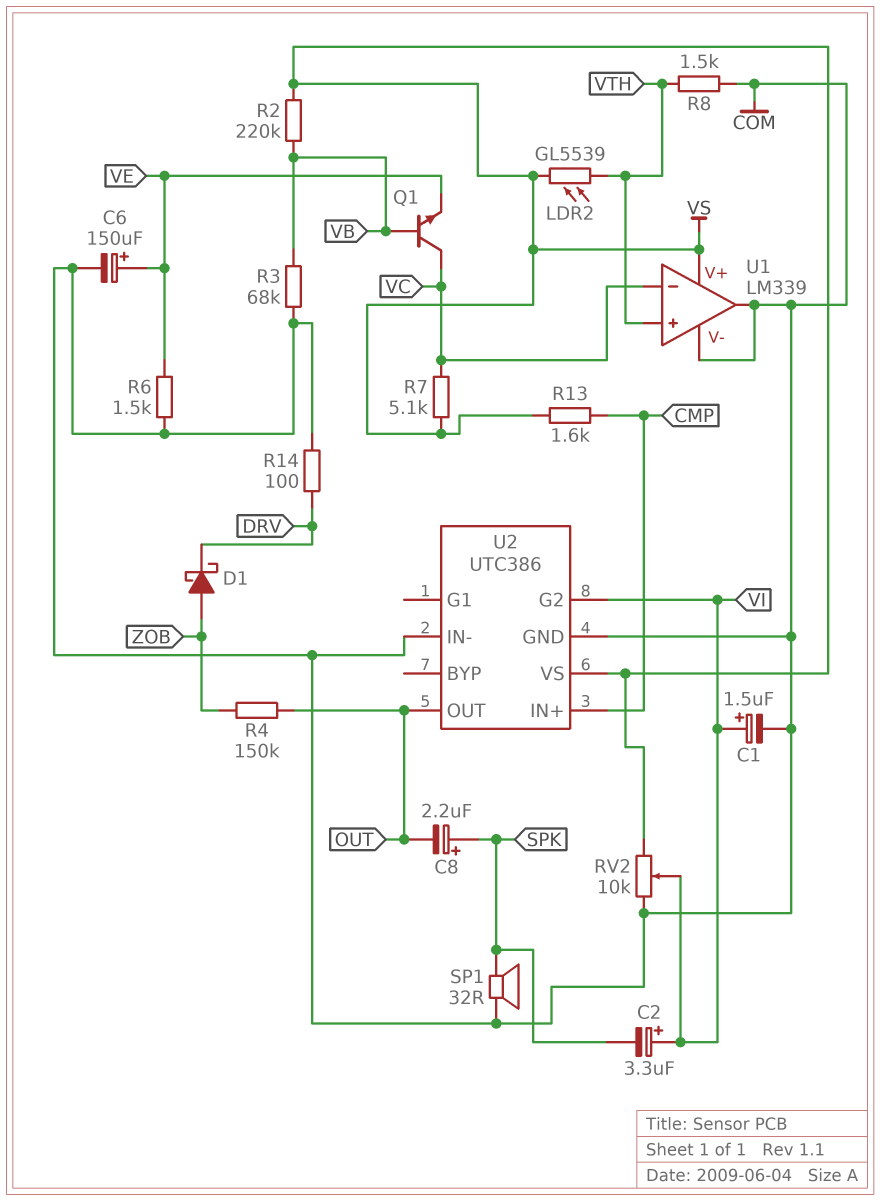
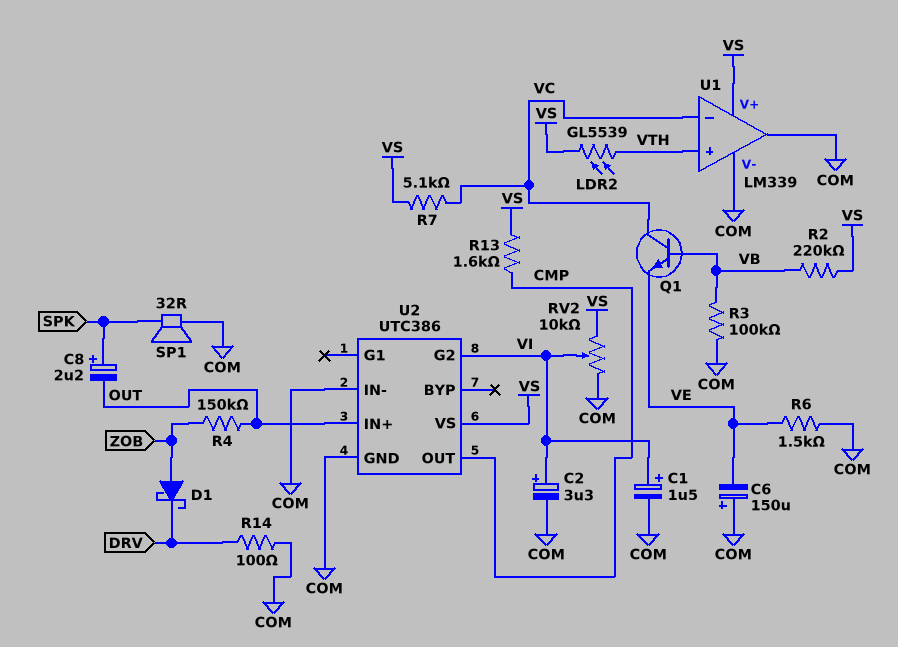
C2: 3.3uF (plus VI, minus SPK) -> 3.3uF (plus VI, minus COM)
C6: 150uF (plus VE, minus COM) -> 150uF (plus COM, minus VE)
R3: 68k (COM, VB) -> 100k (COM, VB)
R8: 1.5k (COM, VTH) -> none
U2 pin IN+: CMP -> OUT
U2 pin OUT: OUT -> CMP

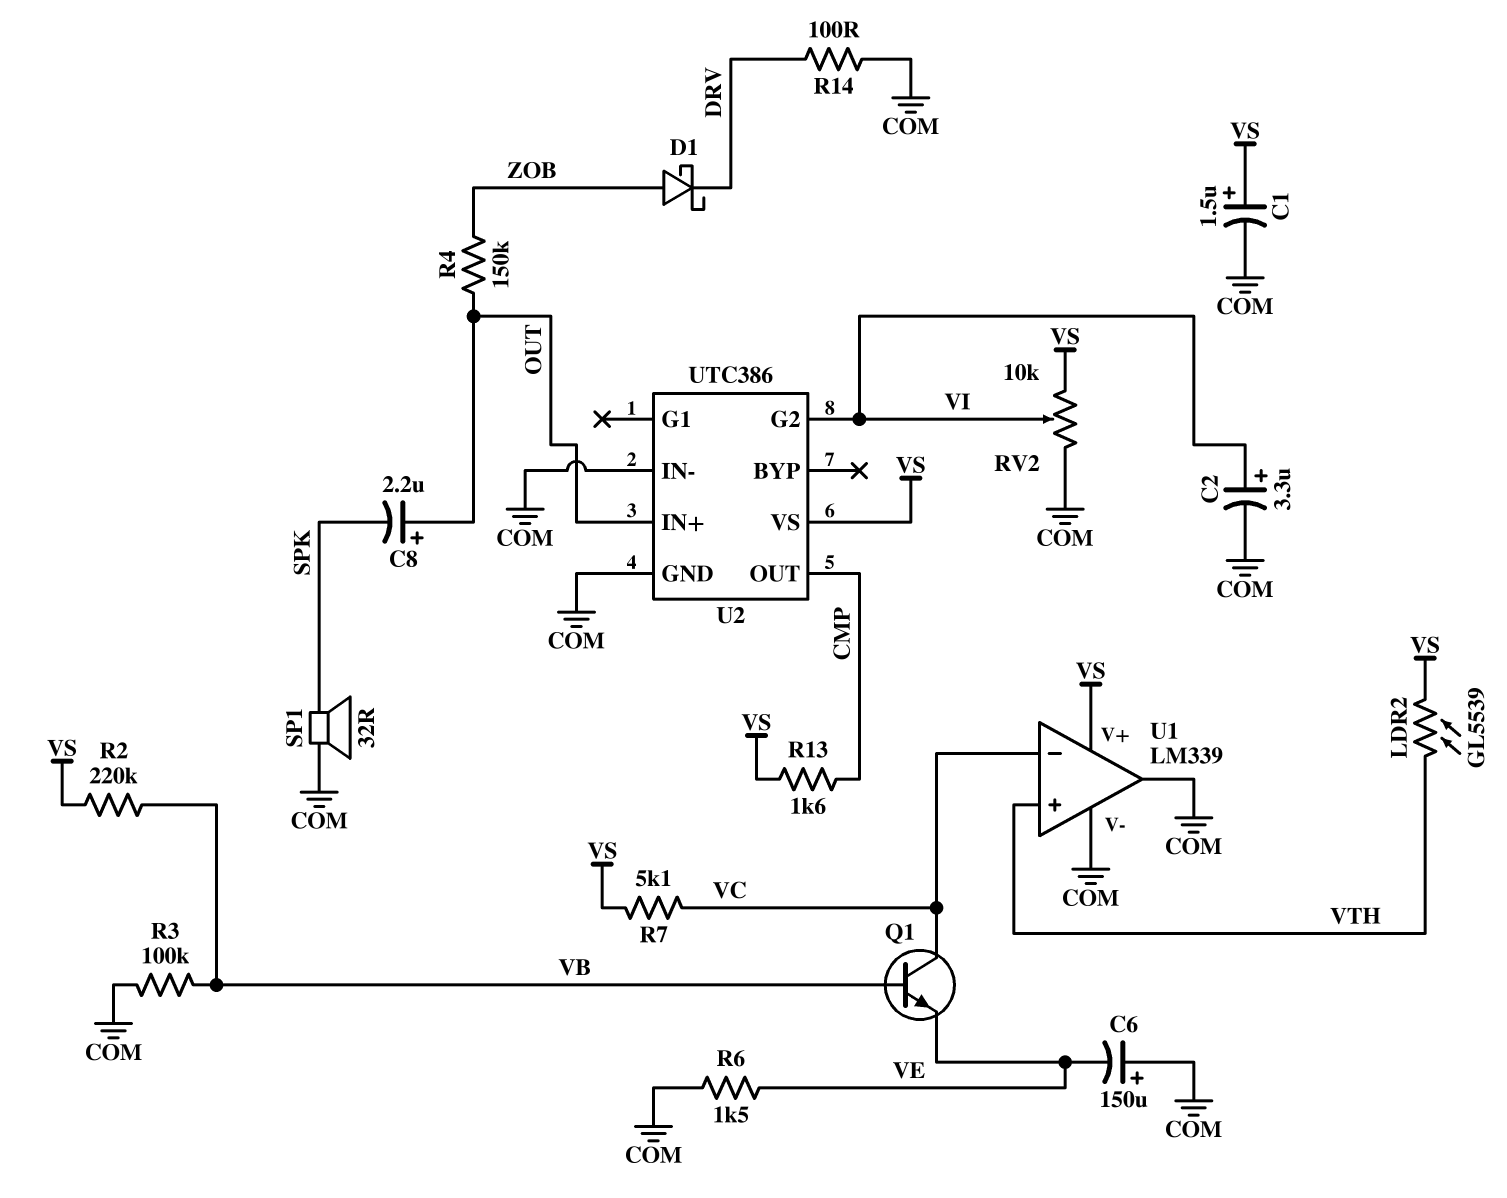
C1: 1.5uF (plus VI, minus COM) -> 1.5uF (plus VS, minus COM)
C8: 2.2uF (plus SPK, minus OUT) -> 2.2uF (plus OUT, minus SPK)

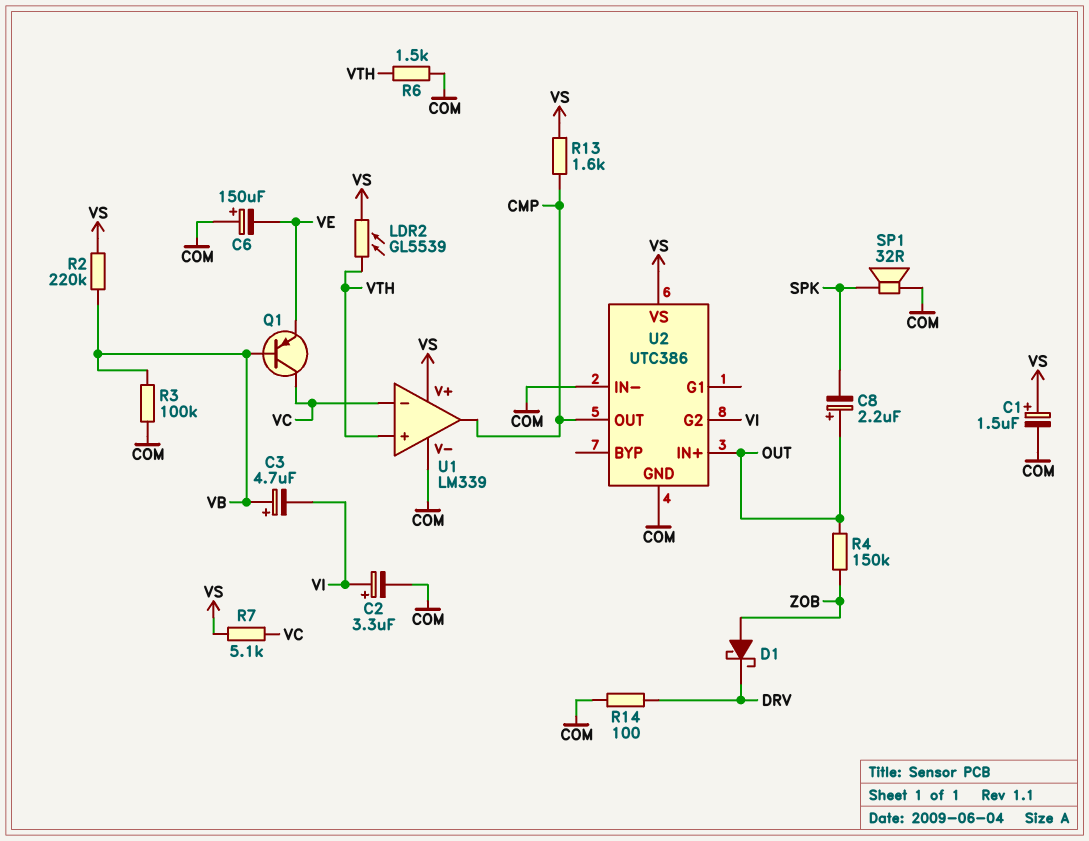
C3: none -> 4.7uF (plus VB, minus VI)
Q1: NPN (B VB, C VC, E VE) -> PNP (B VB, C VC, E VE)
R6: 1.5k (COM, VE) -> 1.5k (COM, VTH)
RV2: 10k (COM, VS, wiper VI) -> none
U1 pin out: COM -> CMP

